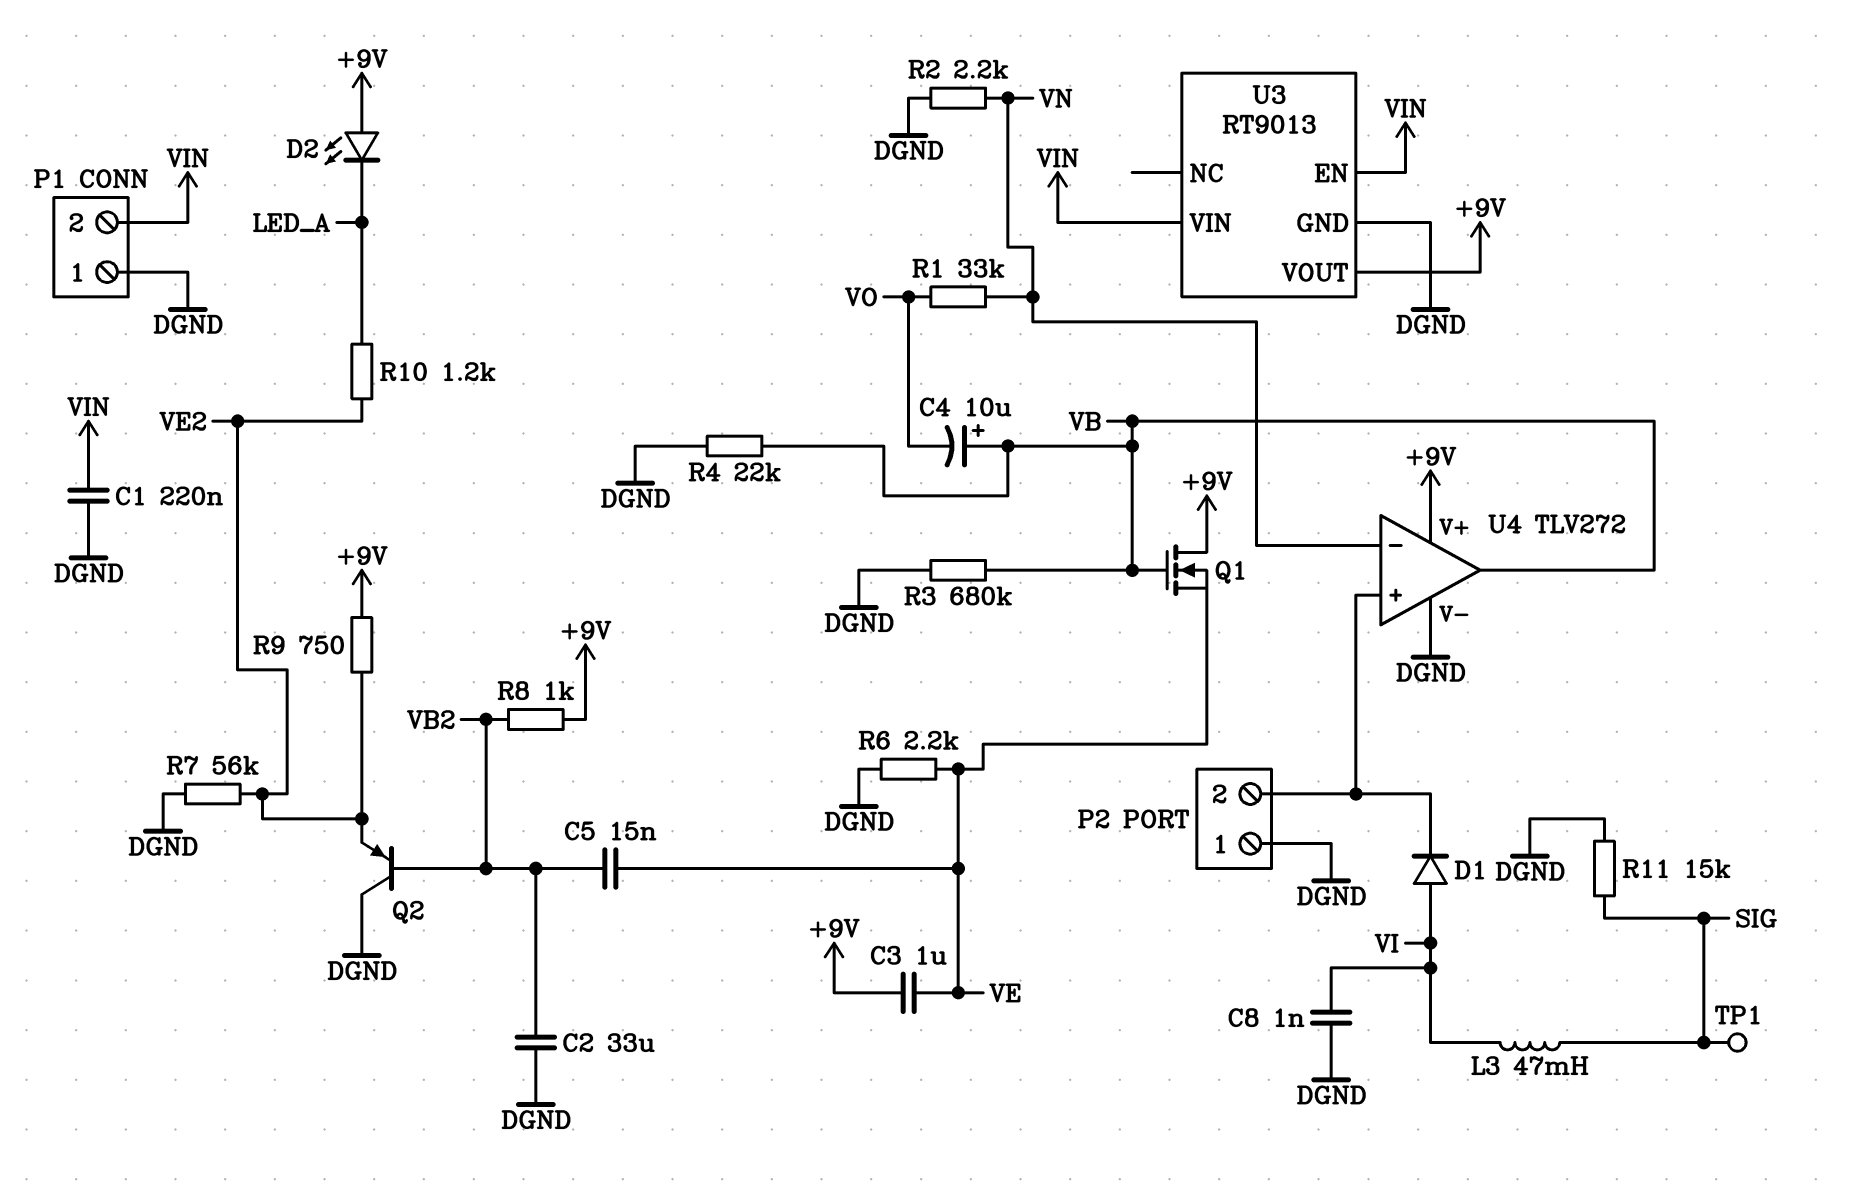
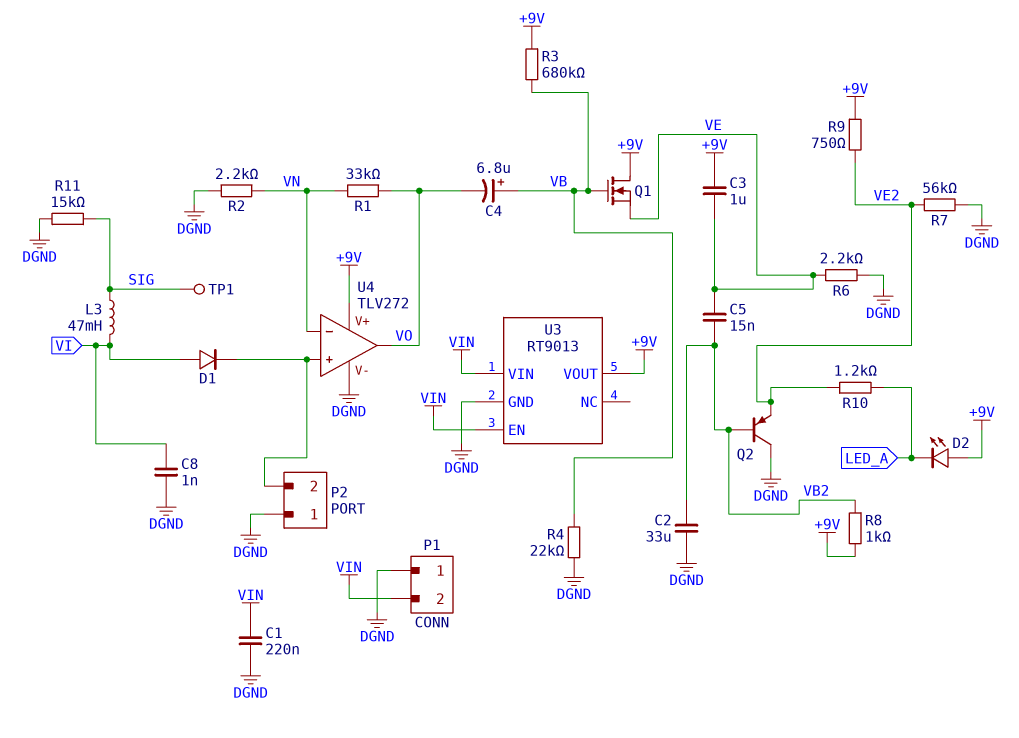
C4: 10uF (plus VB, minus VO) -> 6.8uF (plus VB, minus VO)
R3: 680k (DGND, VB) -> 680k (+9V, VB)
U4 pin out: VB -> VO

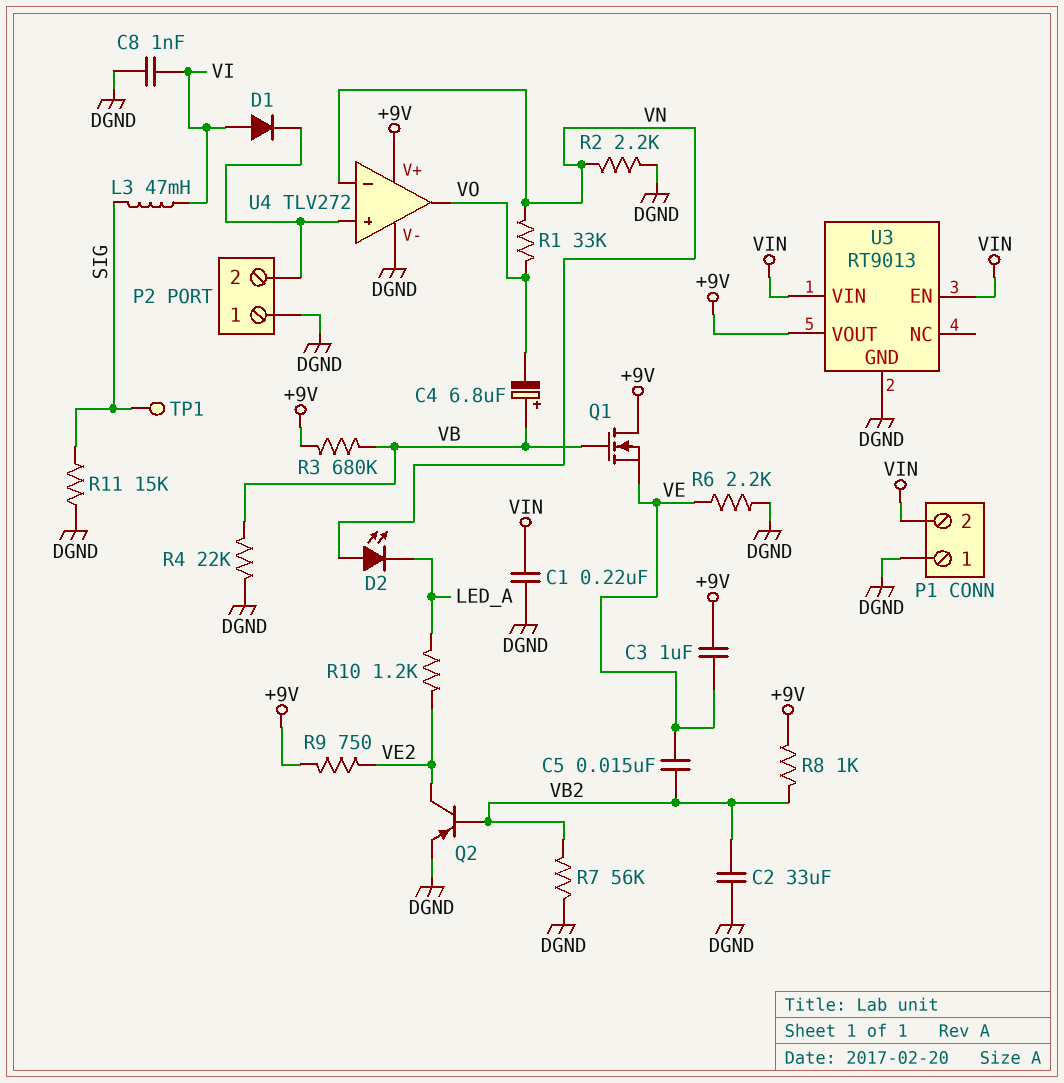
D2: LED (A +9V, K LED_A) -> LED (A VN, K LED_A)
Q2: PNP (B VB2, C DGND, E VE2) -> PNP (B VB2, C VE2, E DGND)
R7: 56k (DGND, VE2) -> 56k (DGND, VB2)

